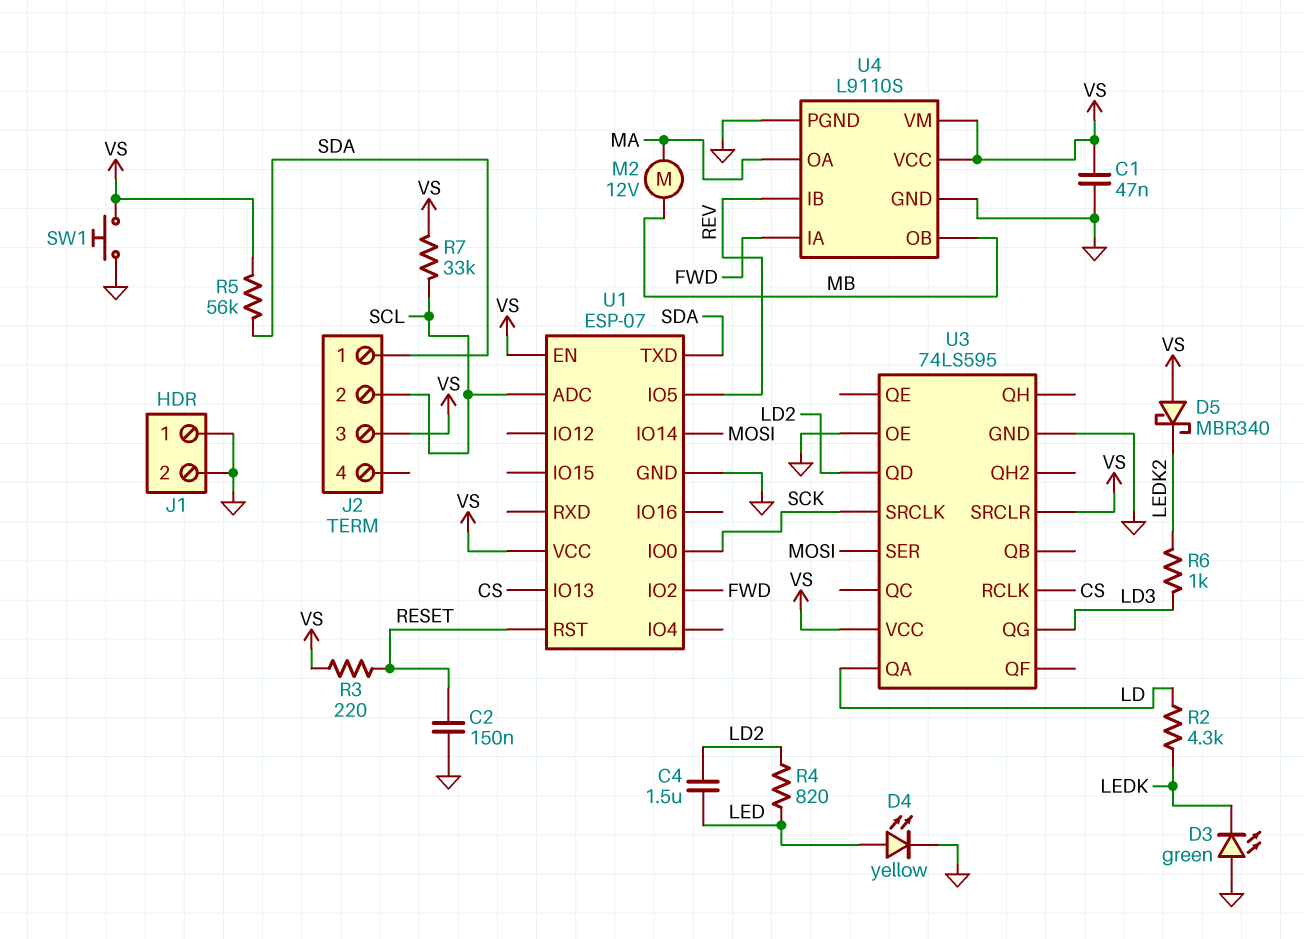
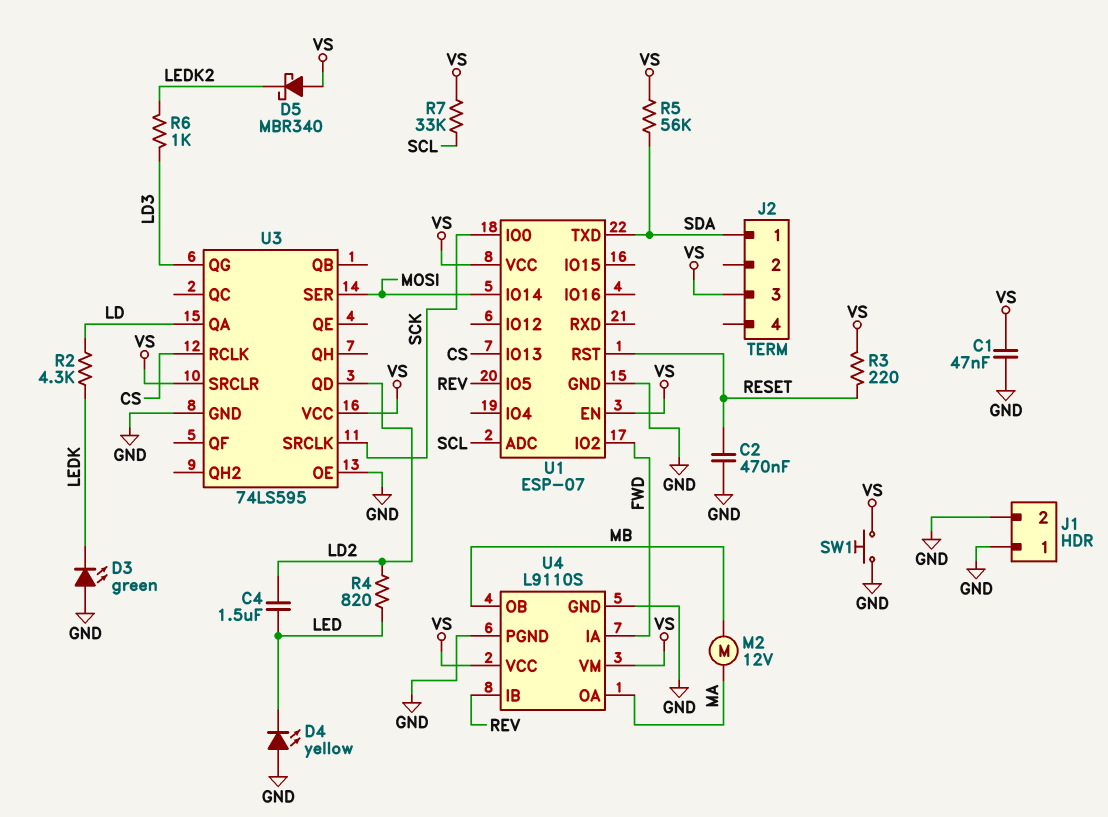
C2: 150nF (GND, RESET) -> 470nF (GND, RESET)
D4: LED yellow (A LED, K GND) -> LED yellow (A GND, K LED)
J2 pin 2: SCL -> none

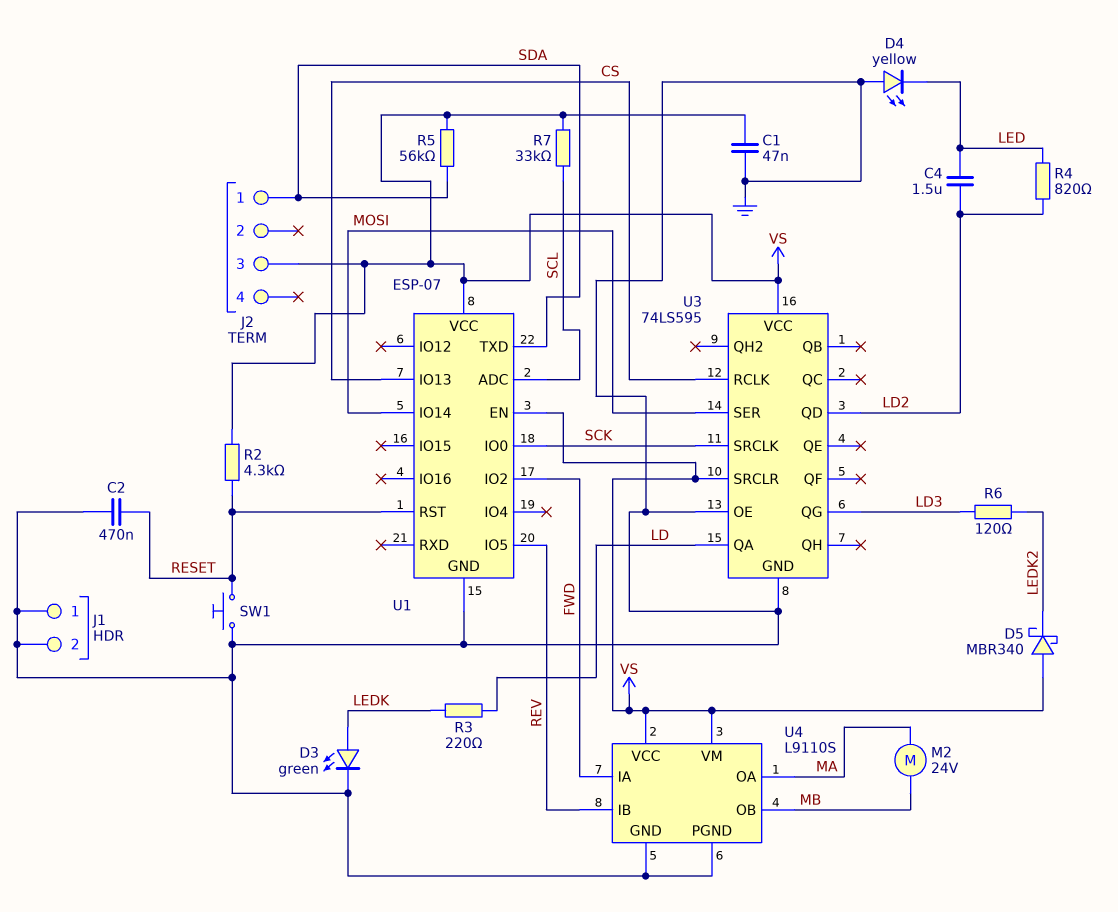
D3: LED green (A GND, K LEDK) -> LED green (A LEDK, K GND)
M2: motor 12V (MA, MB) -> motor 24V (MA, MB)
R2: 4.3k (LD, LEDK) -> 4.3k (RESET, VS)
R3: 220 (RESET, VS) -> 220 (LD, LEDK)
R6: 1k (LD3, LEDK2) -> 120 (LD3, LEDK2)
SW1: button (GND, VS) -> button (GND, RESET)

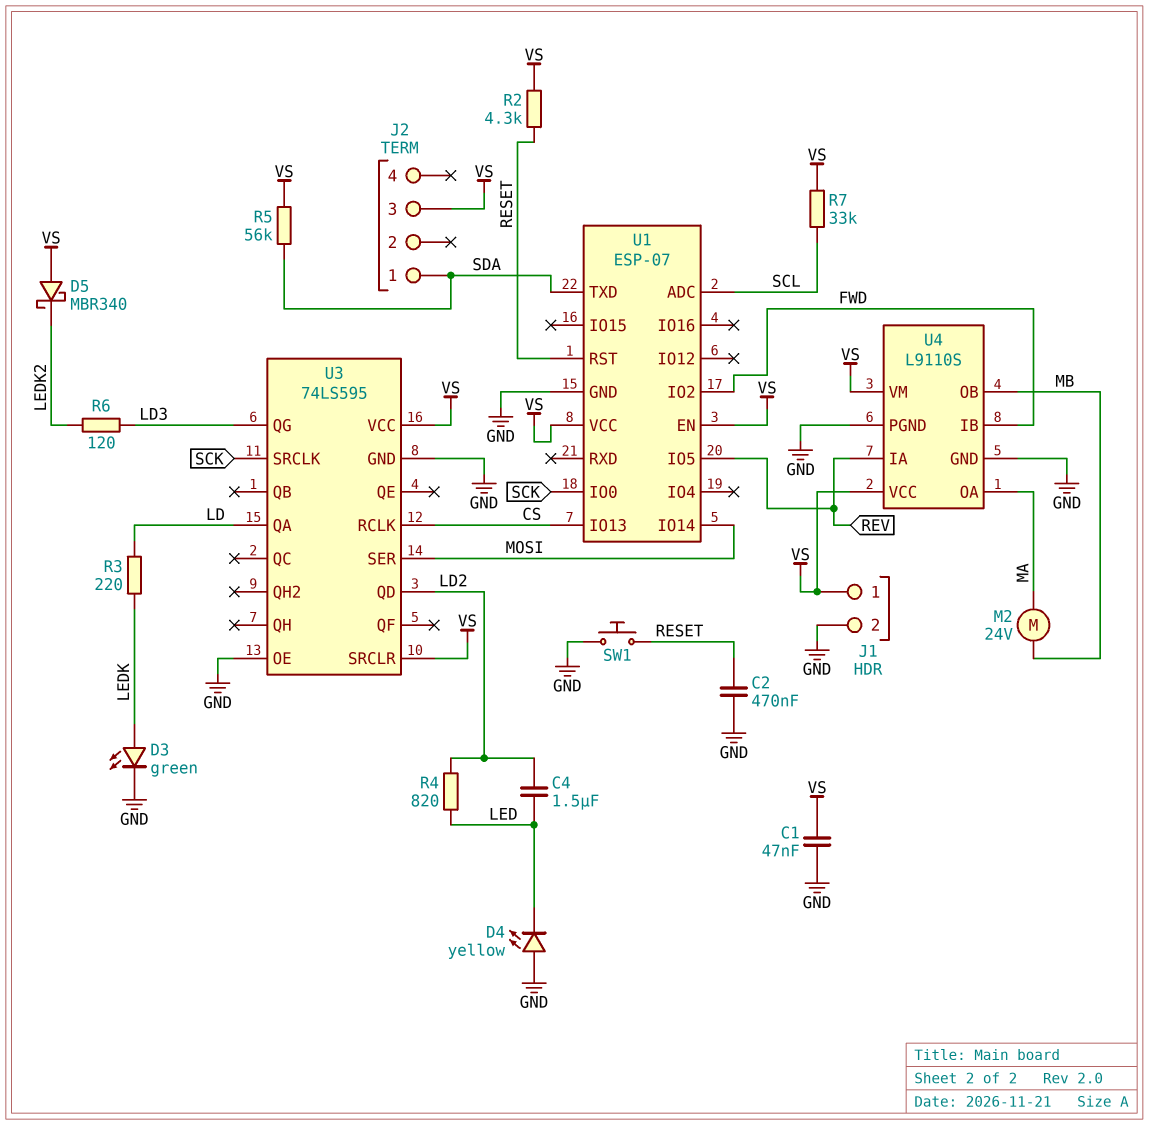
J1 pin 1: GND -> VS
U4 pin IA: FWD -> REV
U4 pin IB: REV -> FWD

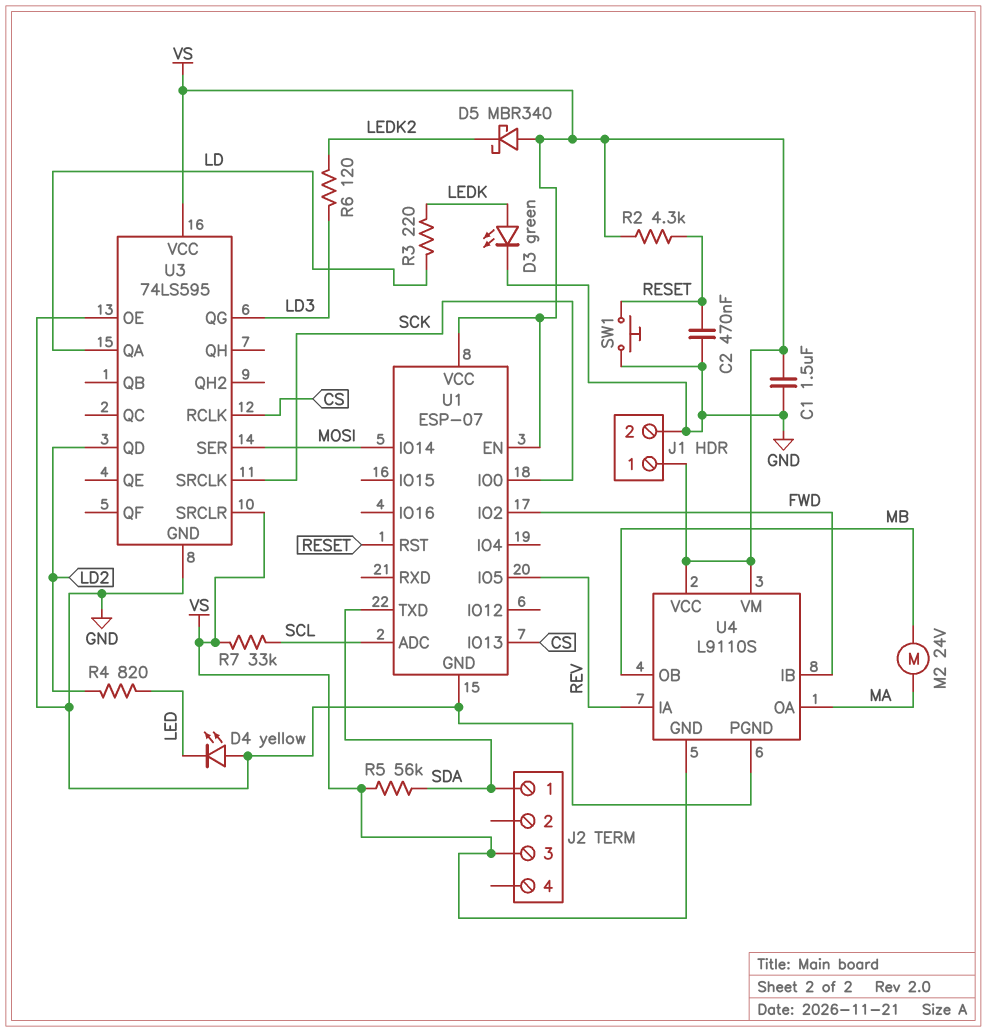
C1: 47nF (GND, VS) -> 1.5uF (GND, VS)
C4: 1.5uF (LD2, LED) -> none
U4 pin GND: GND -> VS

